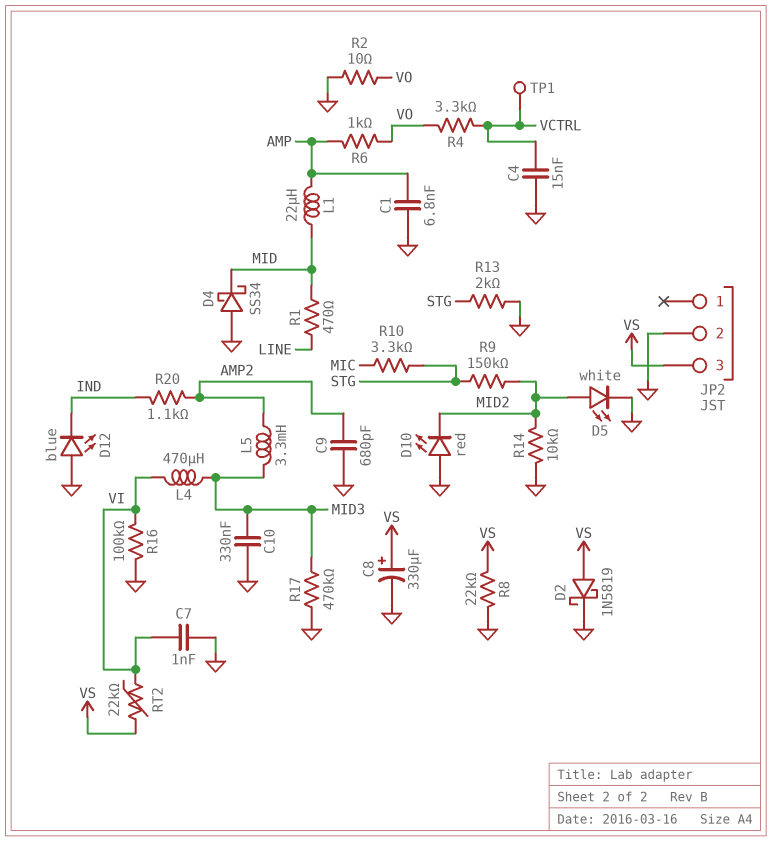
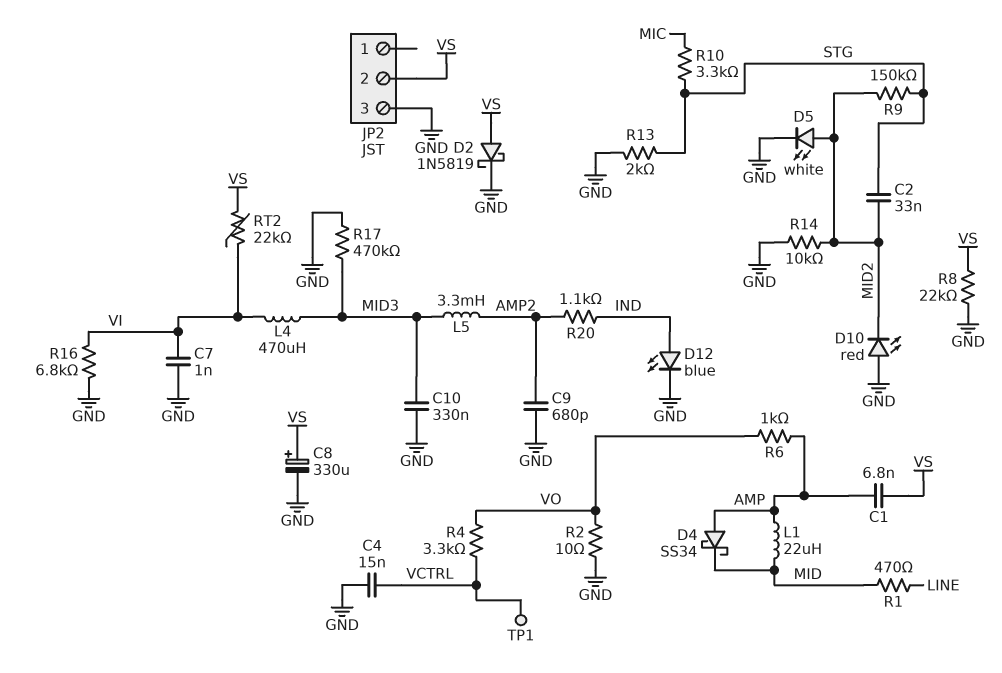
C1: 6.8nF (AMP, GND) -> 6.8nF (AMP, VS)
C2: none -> 33nF (MID2, STG)
D4: schottky SS34 (A GND, K MID) -> schottky SS34 (A AMP, K MID)
D12: LED blue (A GND, K IND) -> LED blue (A IND, K GND)
JP2 pin 2: GND -> VS
JP2 pin 3: VS -> GND
R16: 100k (GND, VI) -> 6.8k (GND, VI)

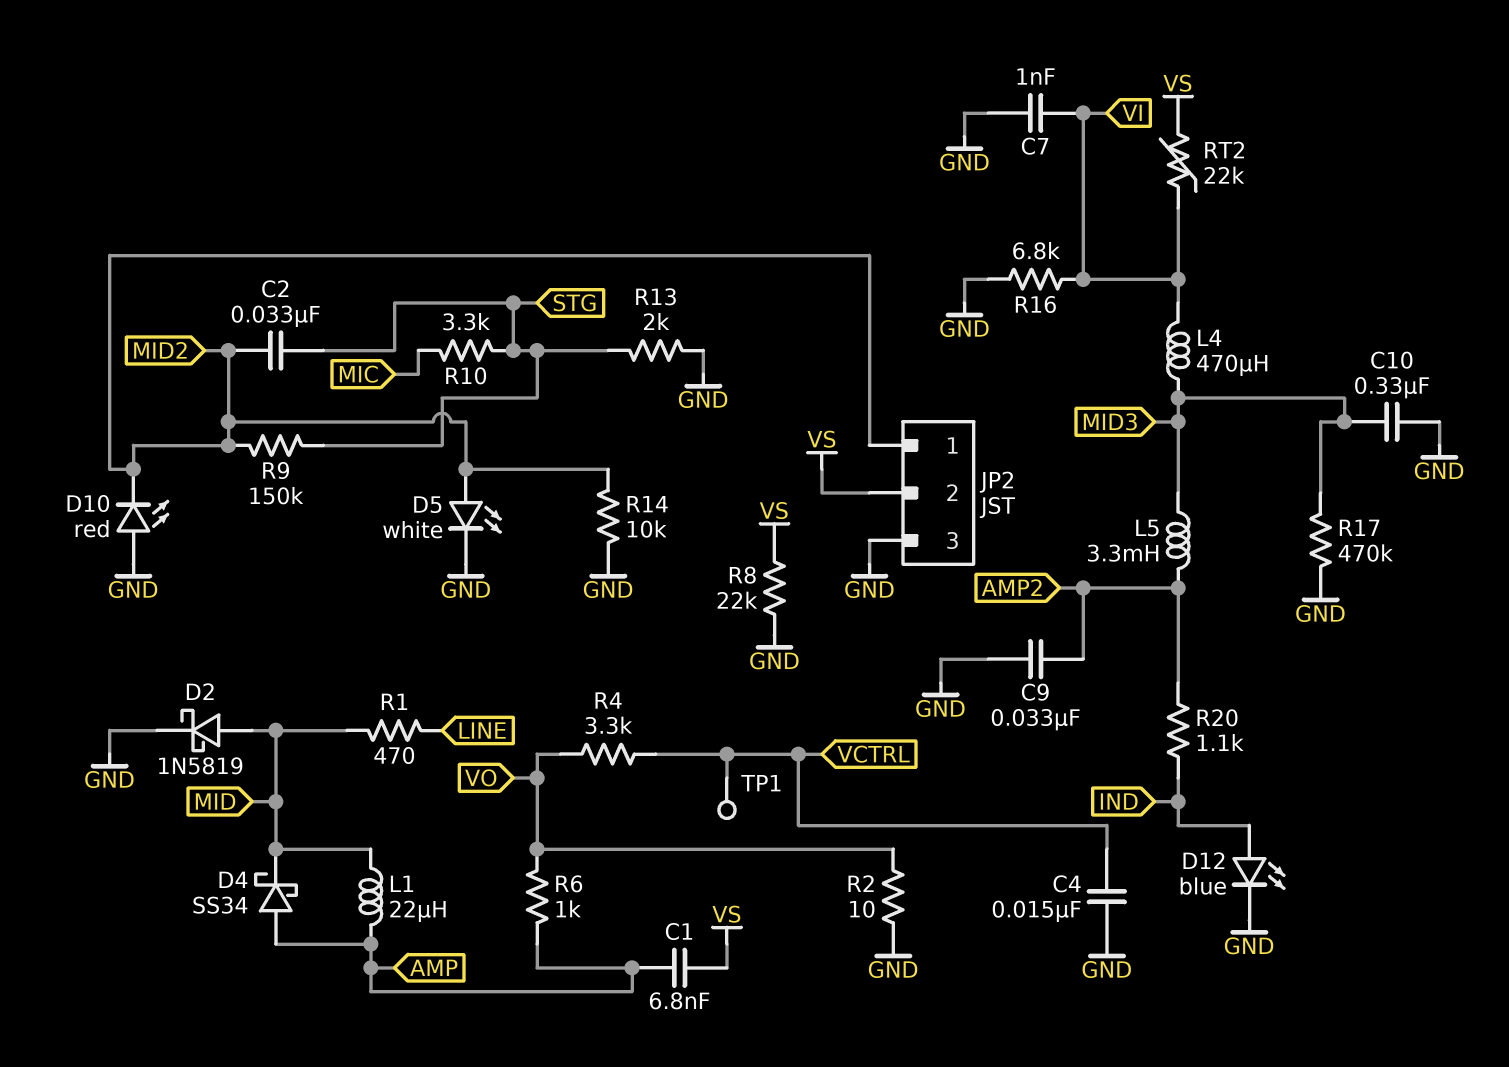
C8: 330uF (plus VS, minus GND) -> none
C9: 680pF (AMP2, GND) -> 33nF (AMP2, GND)
D2: schottky 1N5819 (A VS, K GND) -> schottky 1N5819 (A MID, K GND)
JP2 pin 1: none -> MID2

